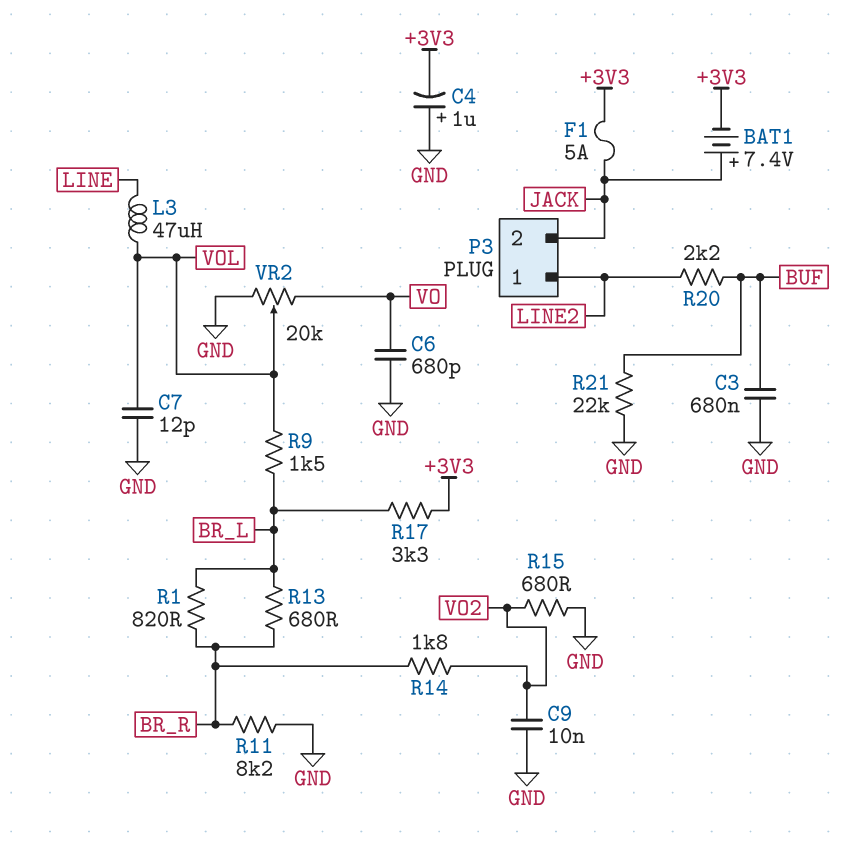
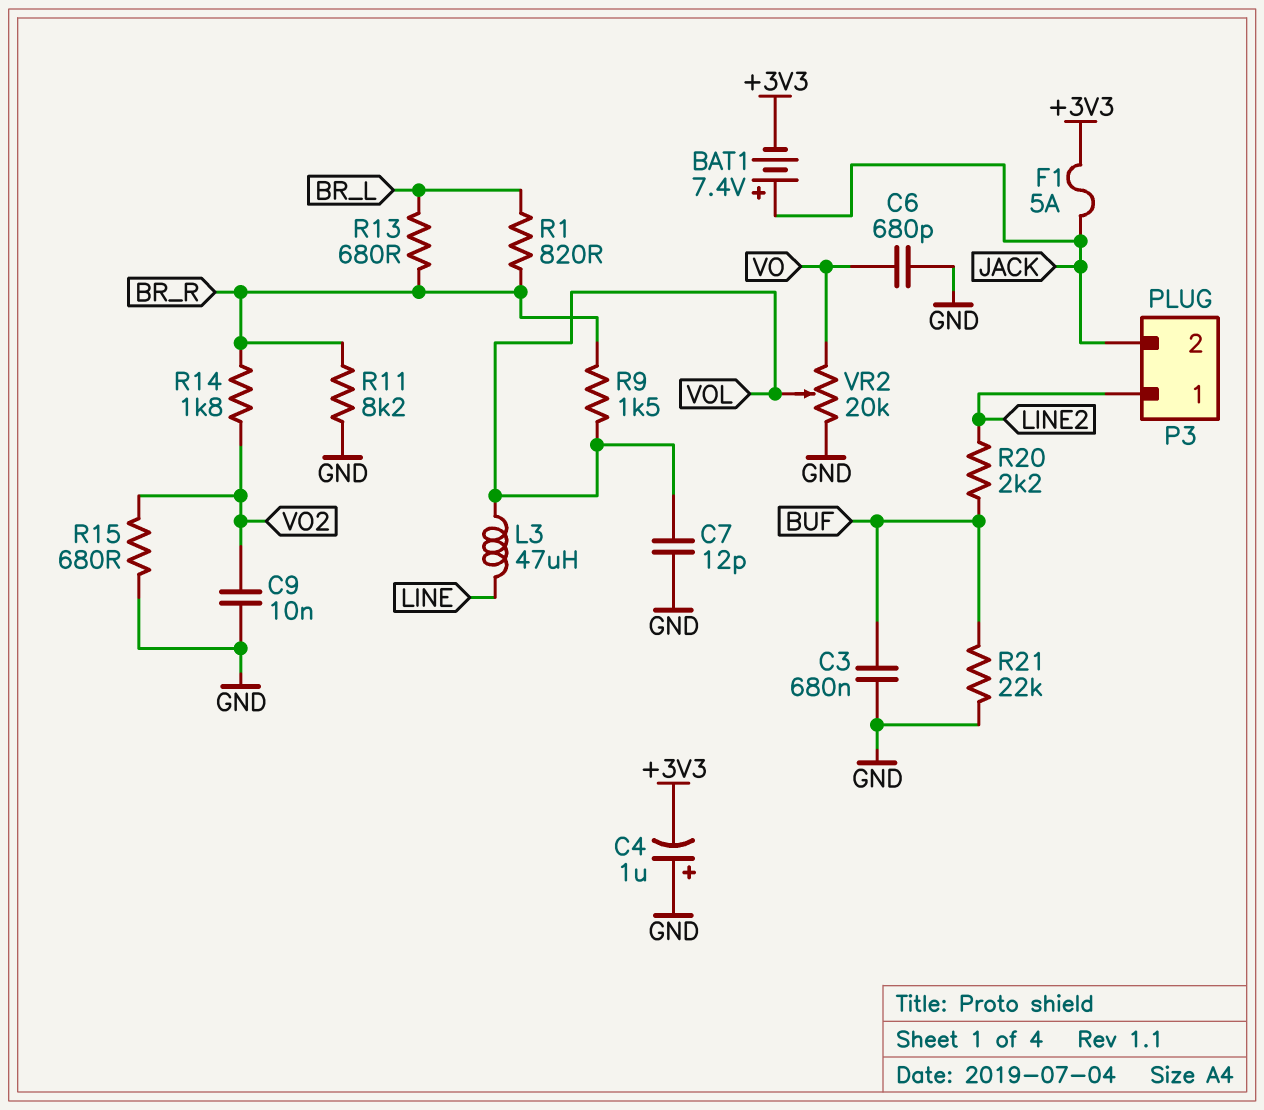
R9: 1.5k (BR_L, VOL) -> 1.5k (BR_R, VOL)
R17: 3.3k (+3V3, BR_L) -> none

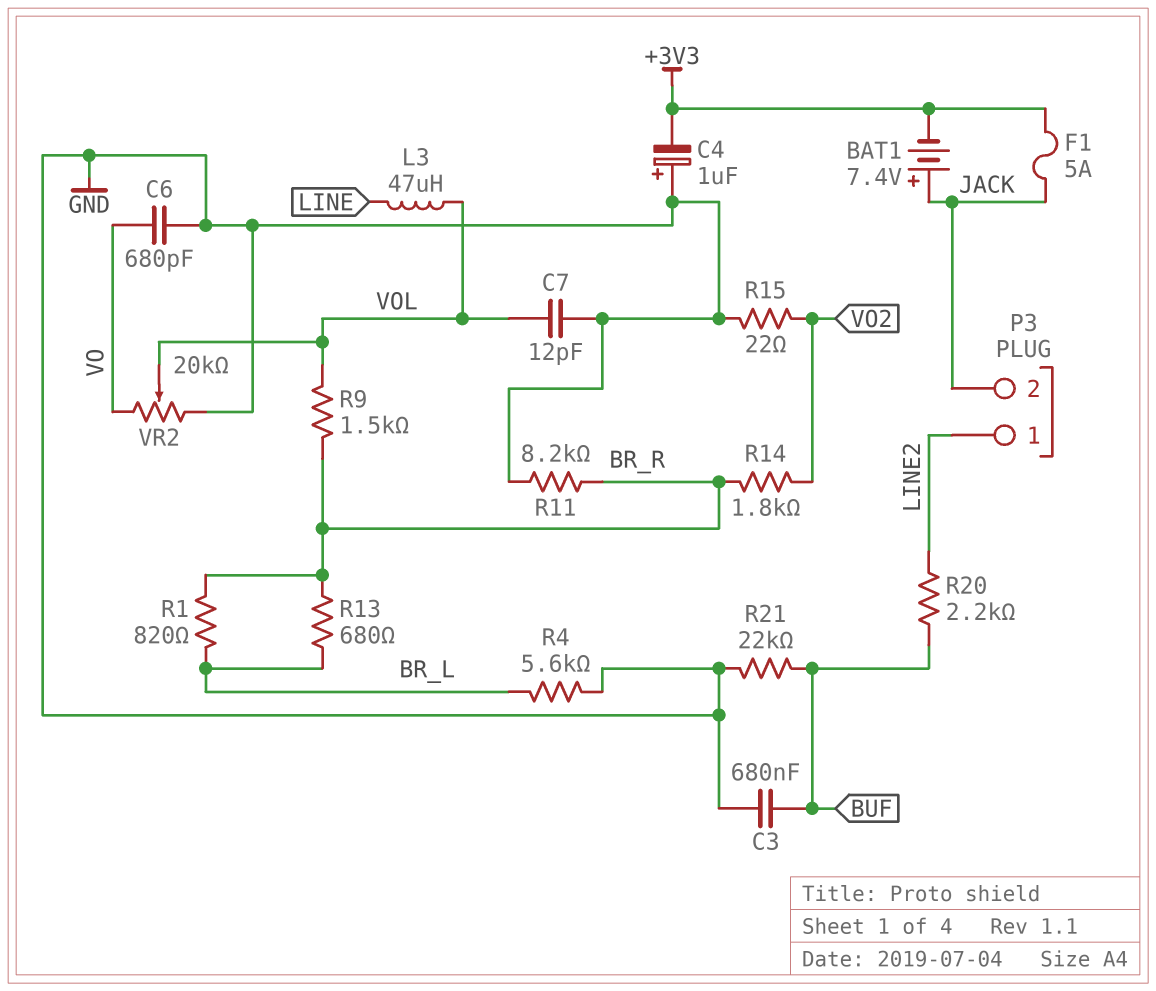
C9: 10nF (GND, VO2) -> none
R4: none -> 5.6k (BR_L, GND)
R15: 680 (GND, VO2) -> 22 (GND, VO2)

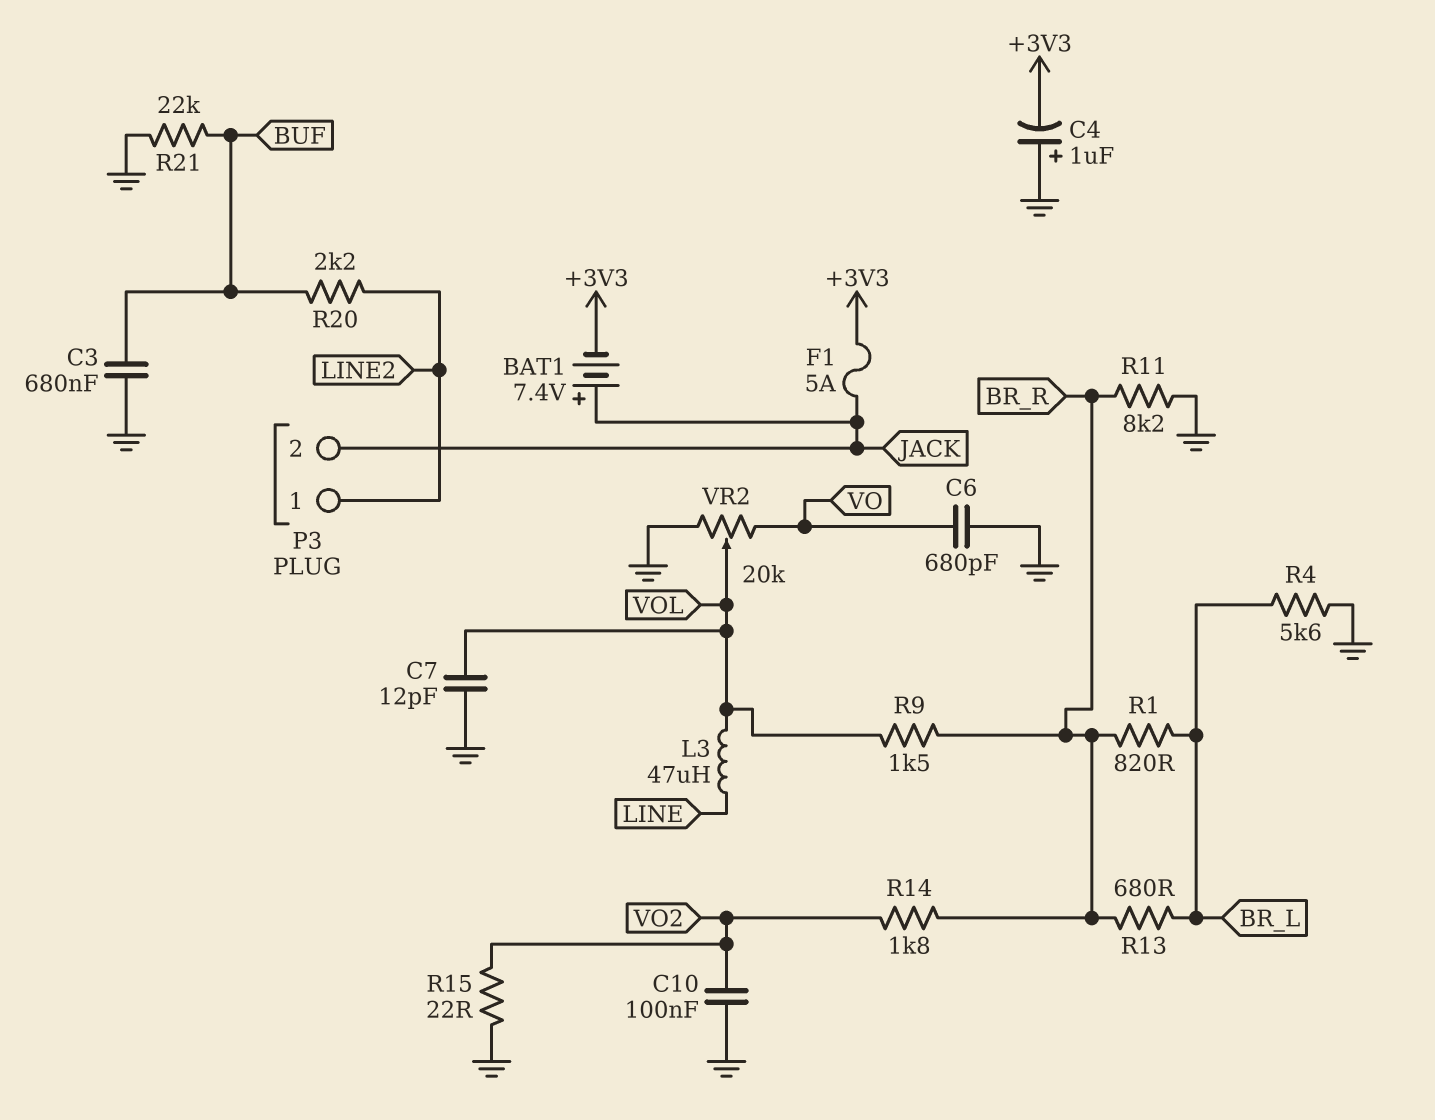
C10: none -> 100nF (GND, VO2)

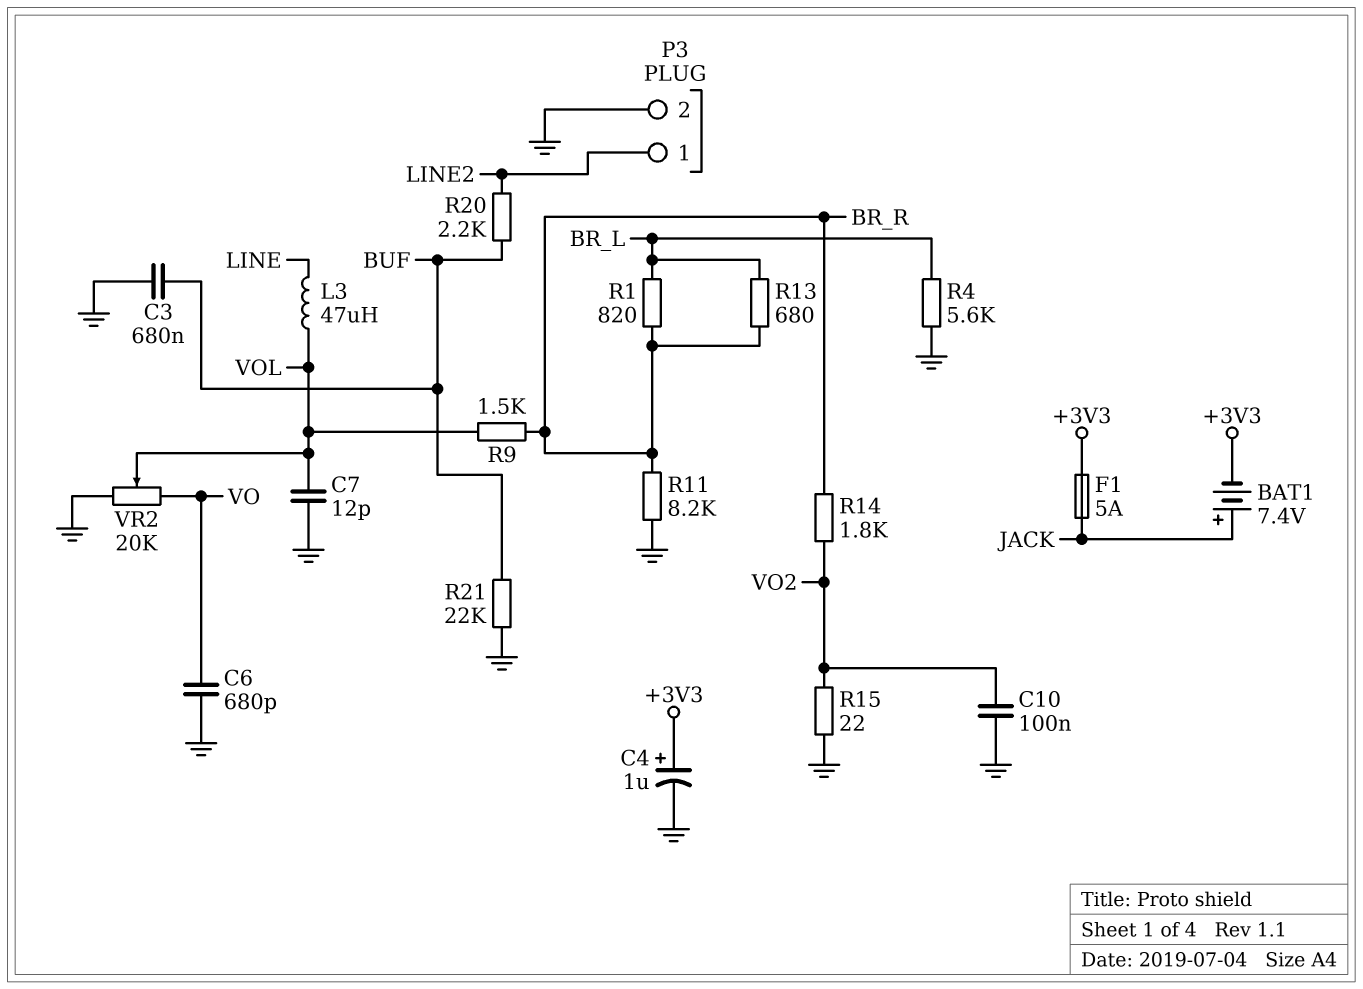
C4: 1uF (plus GND, minus +3V3) -> 1uF (plus +3V3, minus GND)
P3 pin 2: JACK -> GND

